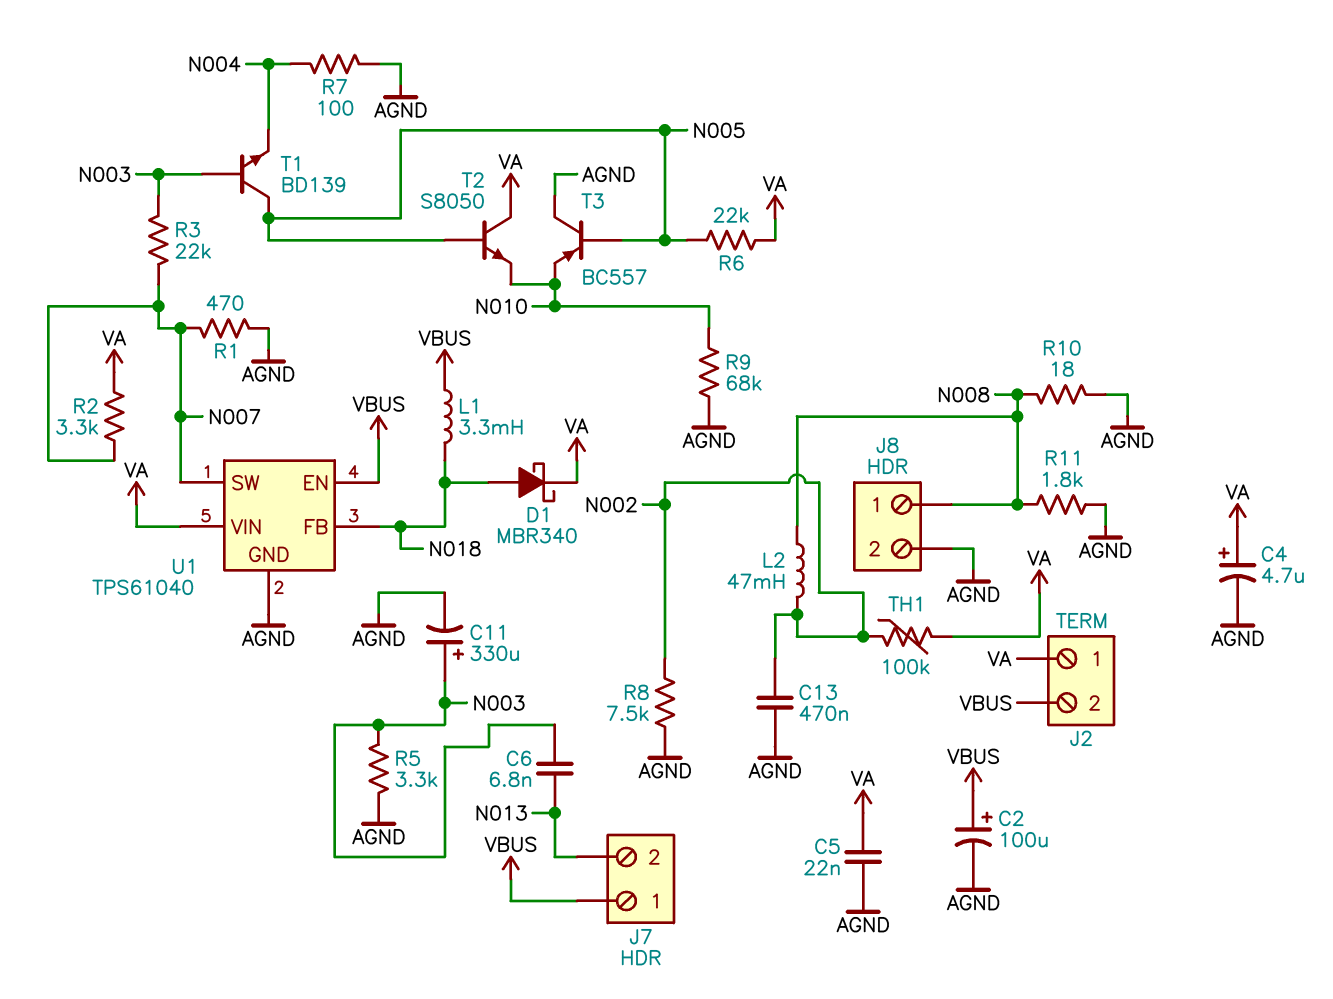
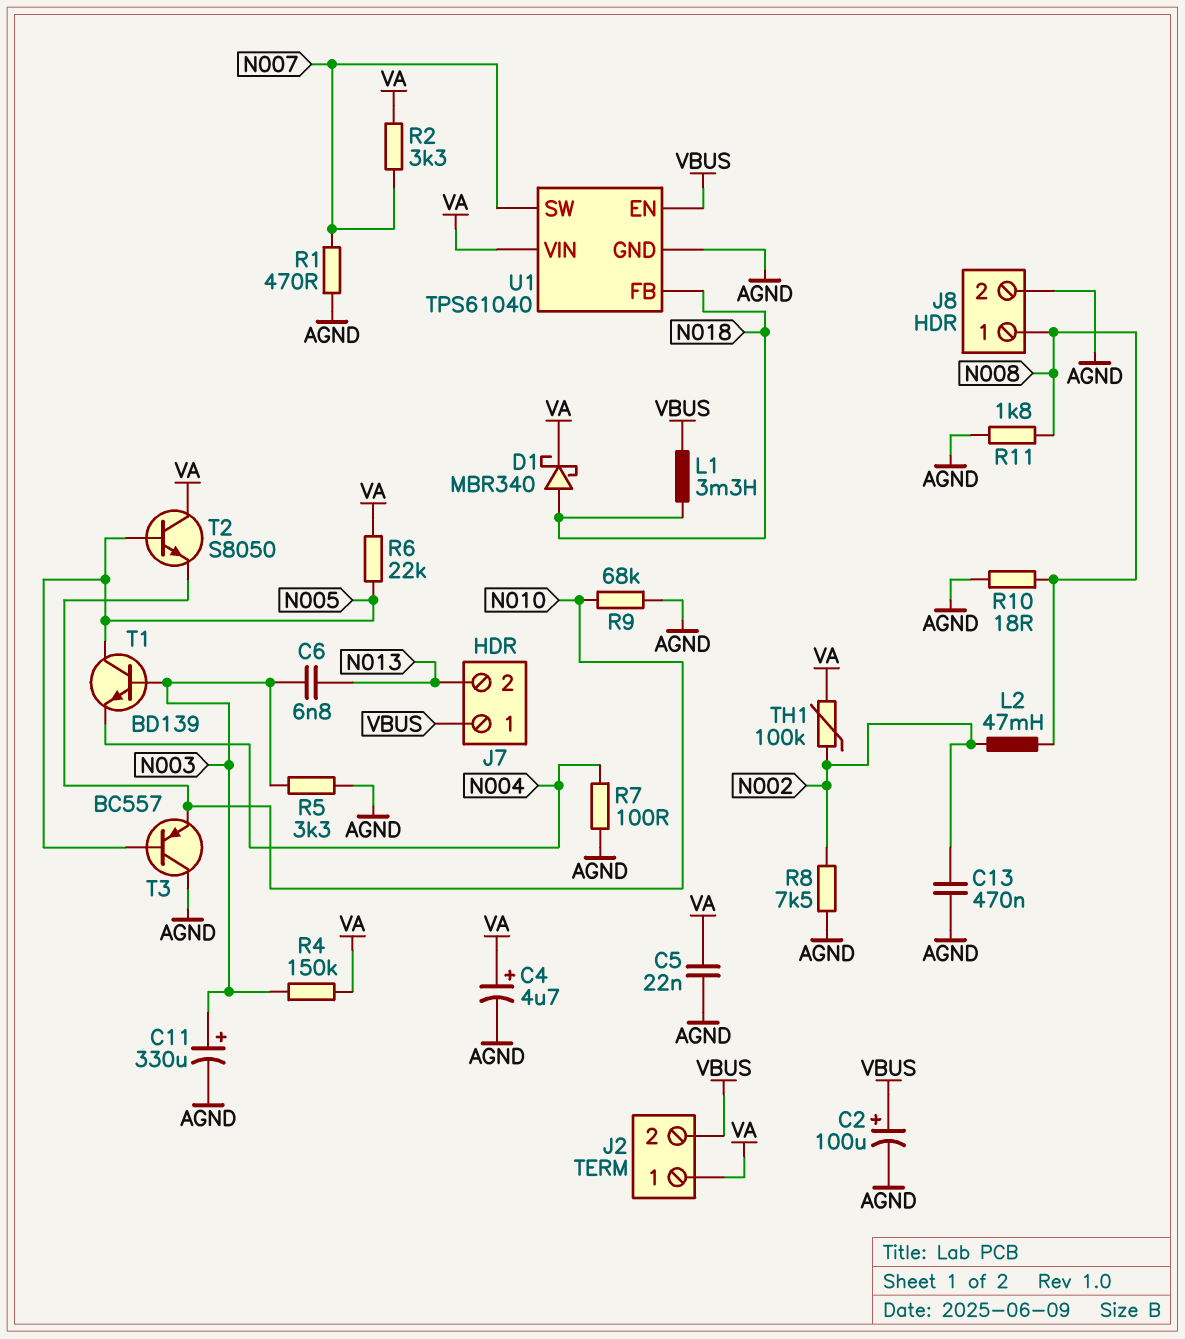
R3: 22k (N003, N007) -> none
R4: none -> 150k (N003, VA)

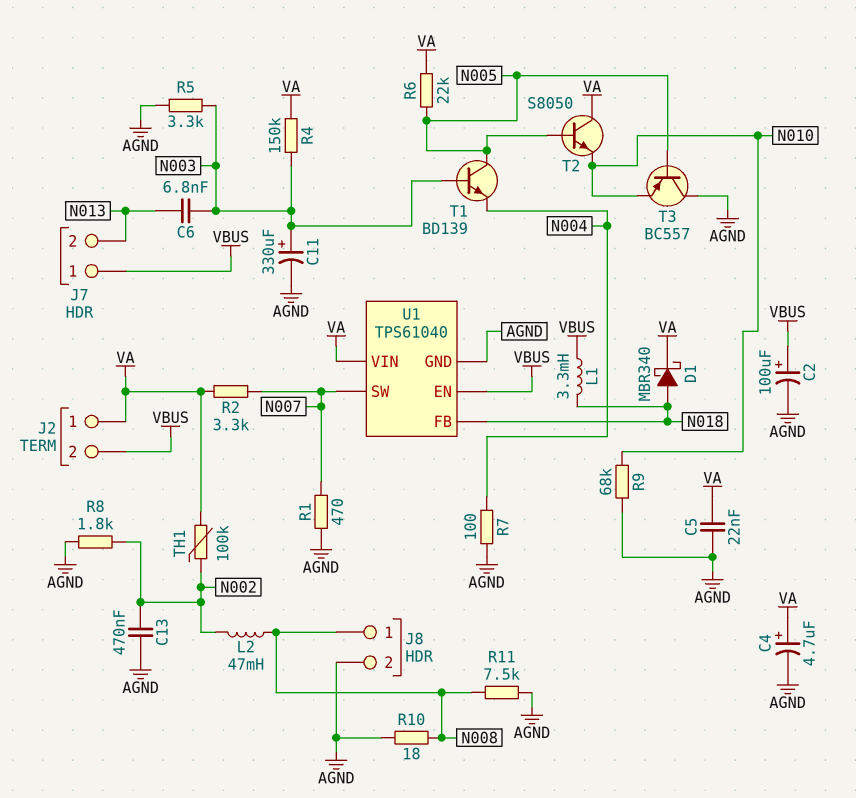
R8: 7.5k (AGND, N002) -> 1.8k (AGND, N002)
R11: 1.8k (AGND, N008) -> 7.5k (AGND, N008)

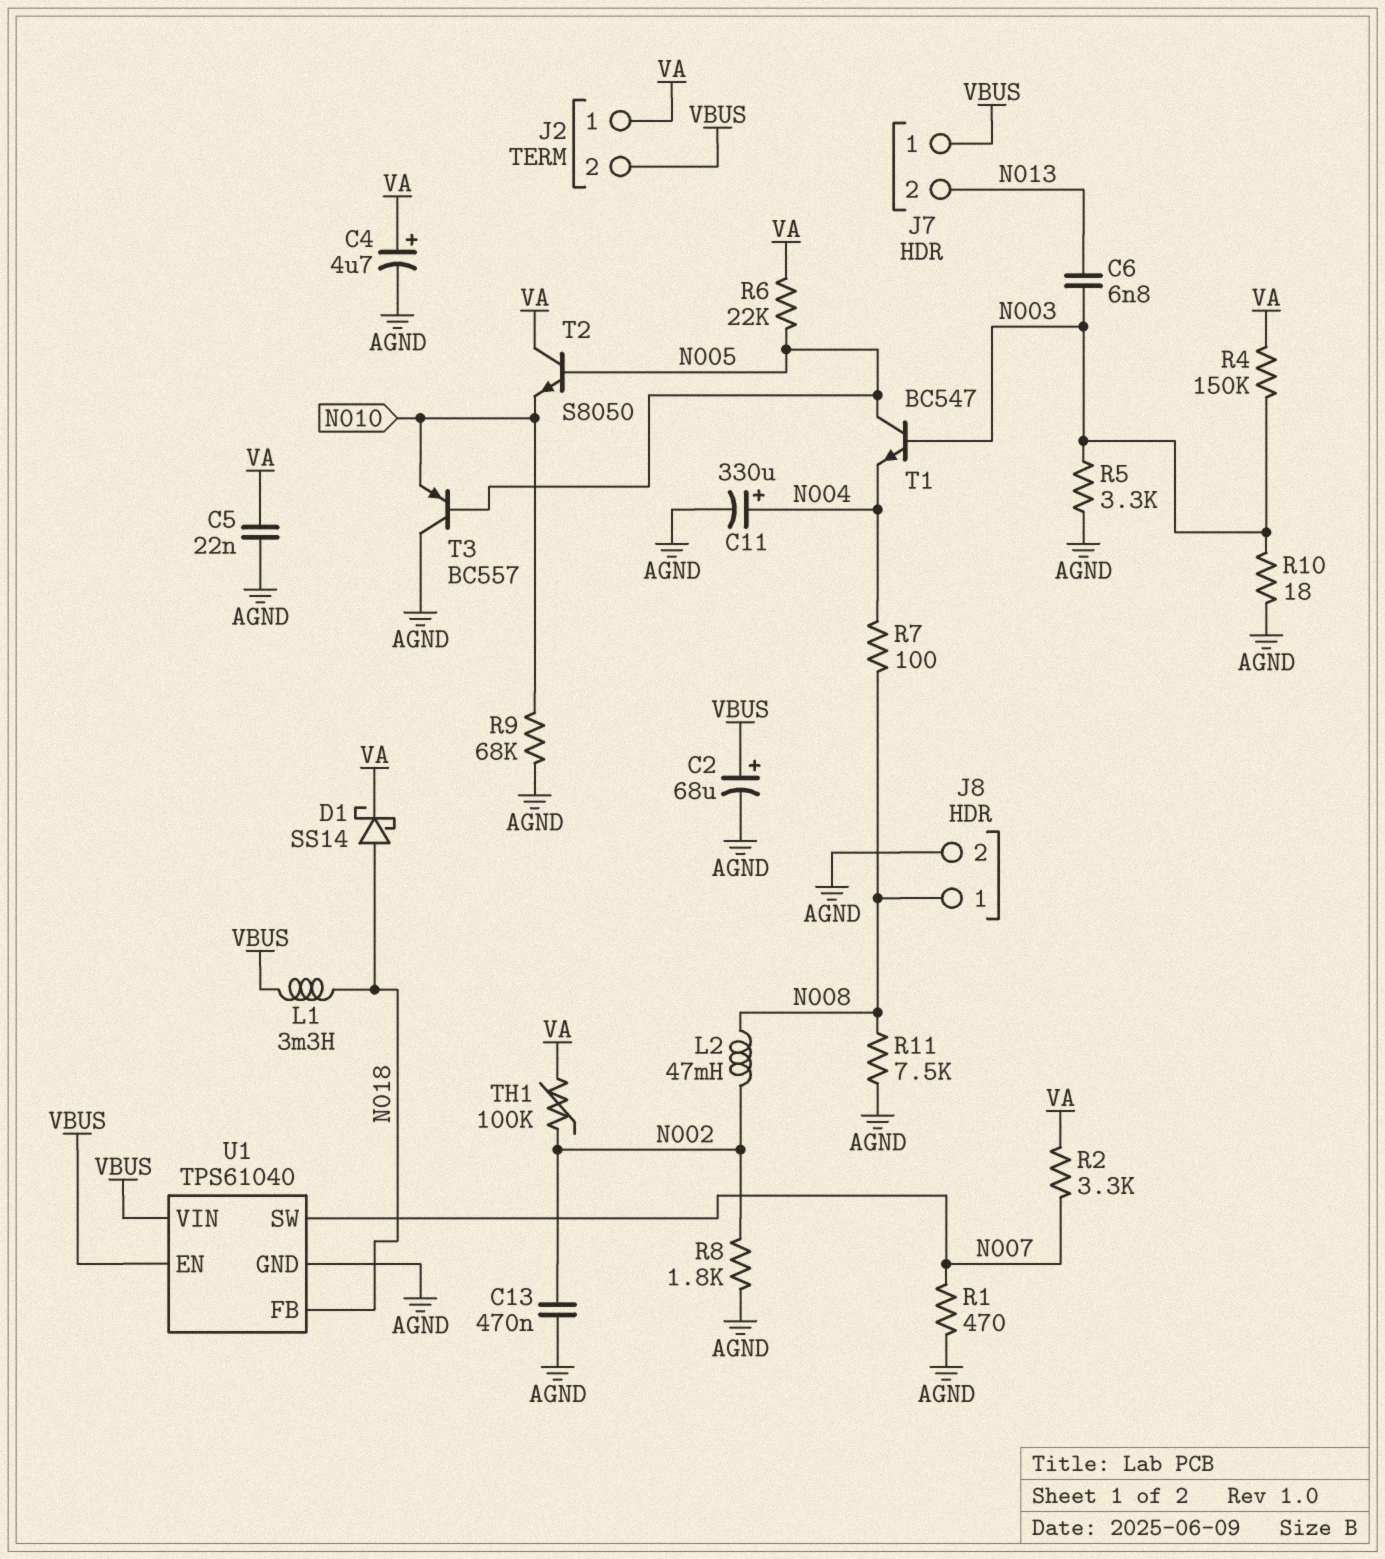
C2: 100uF (plus VBUS, minus AGND) -> 68uF (plus VBUS, minus AGND)
C11: 330uF (plus N003, minus AGND) -> 330uF (plus N004, minus AGND)
D1: schottky MBR340 (A N018, K VA) -> schottky SS14 (A N018, K VA)
R7: 100 (AGND, N004) -> 100 (N004, N008)
R10: 18 (AGND, N008) -> 18 (AGND, N003)
T1: NPN BD139 (B N003, C N005, E N004) -> NPN BC547 (B N003, C N005, E N004)
U1 pin VIN: VA -> VBUS

